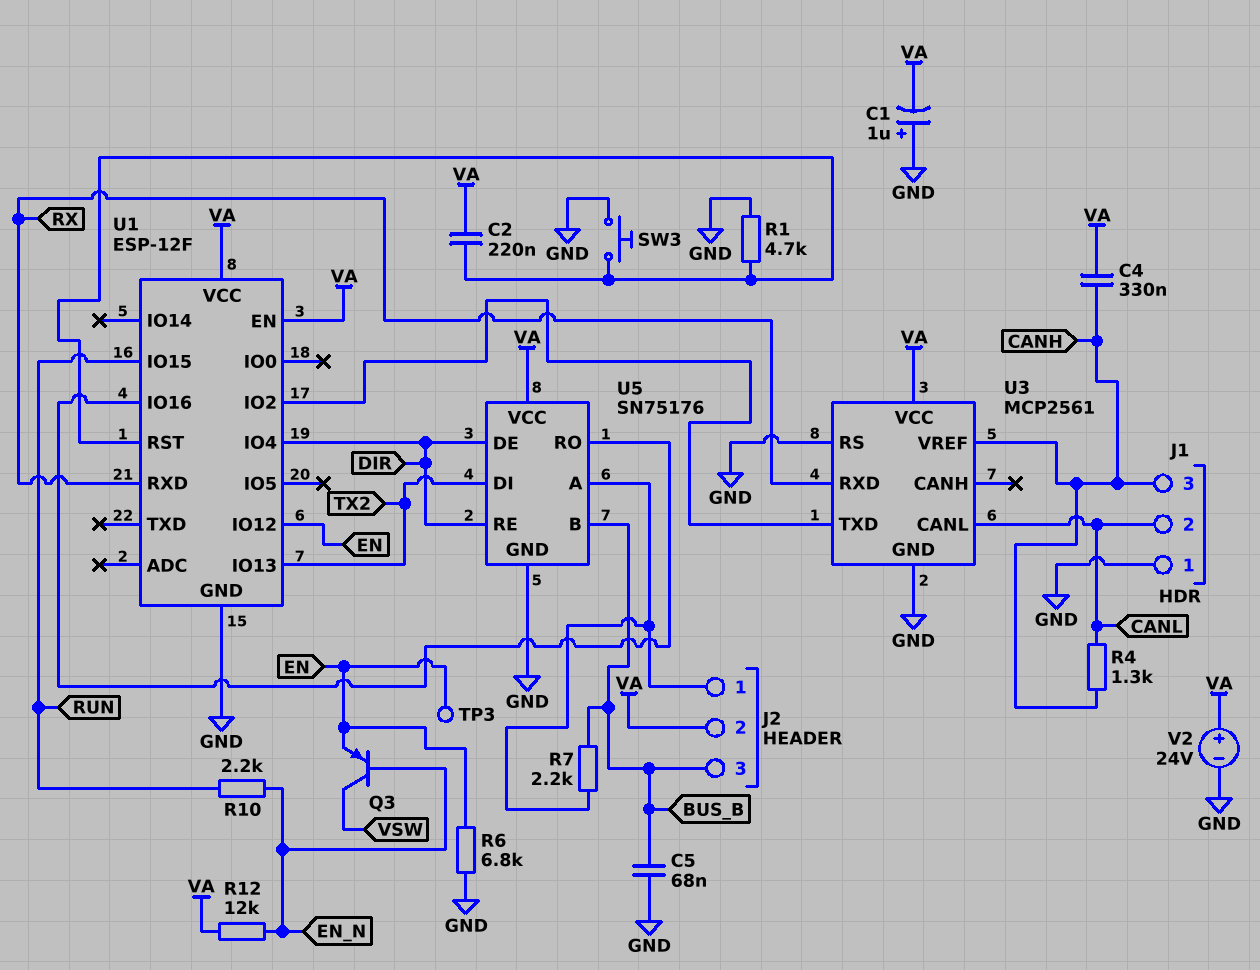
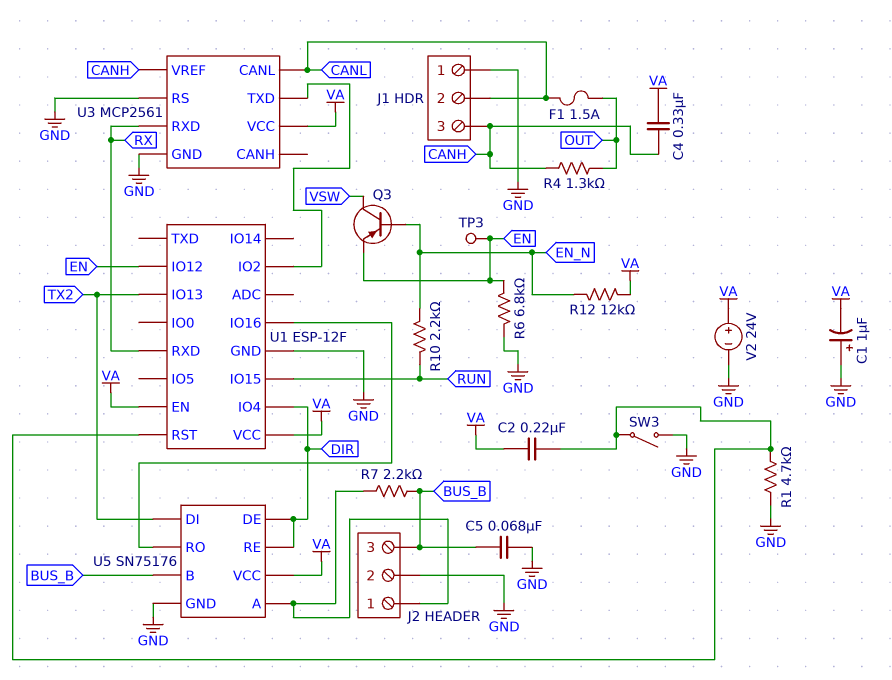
F1: none -> 1.5A (CANL, OUT)
J2 pin 2: VA -> GND
R4: 1.3k (CANH, CANL) -> 1.3k (CANH, OUT)
SW3: button (GND, U1/RST) -> switch (GND, U1/RST)

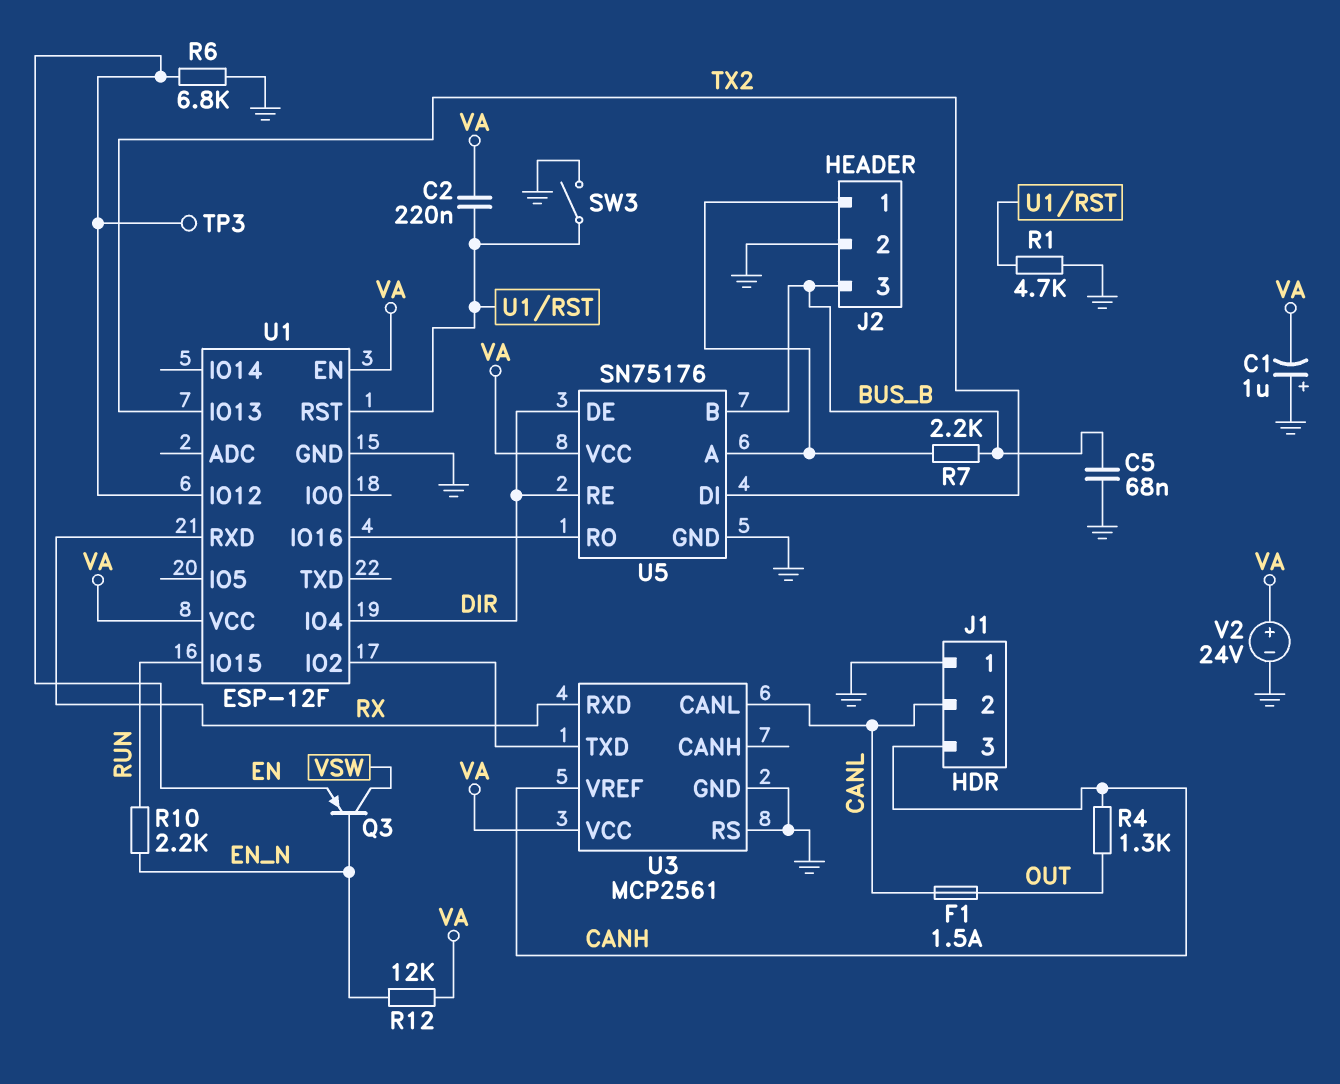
C4: 330nF (CANH, VA) -> none

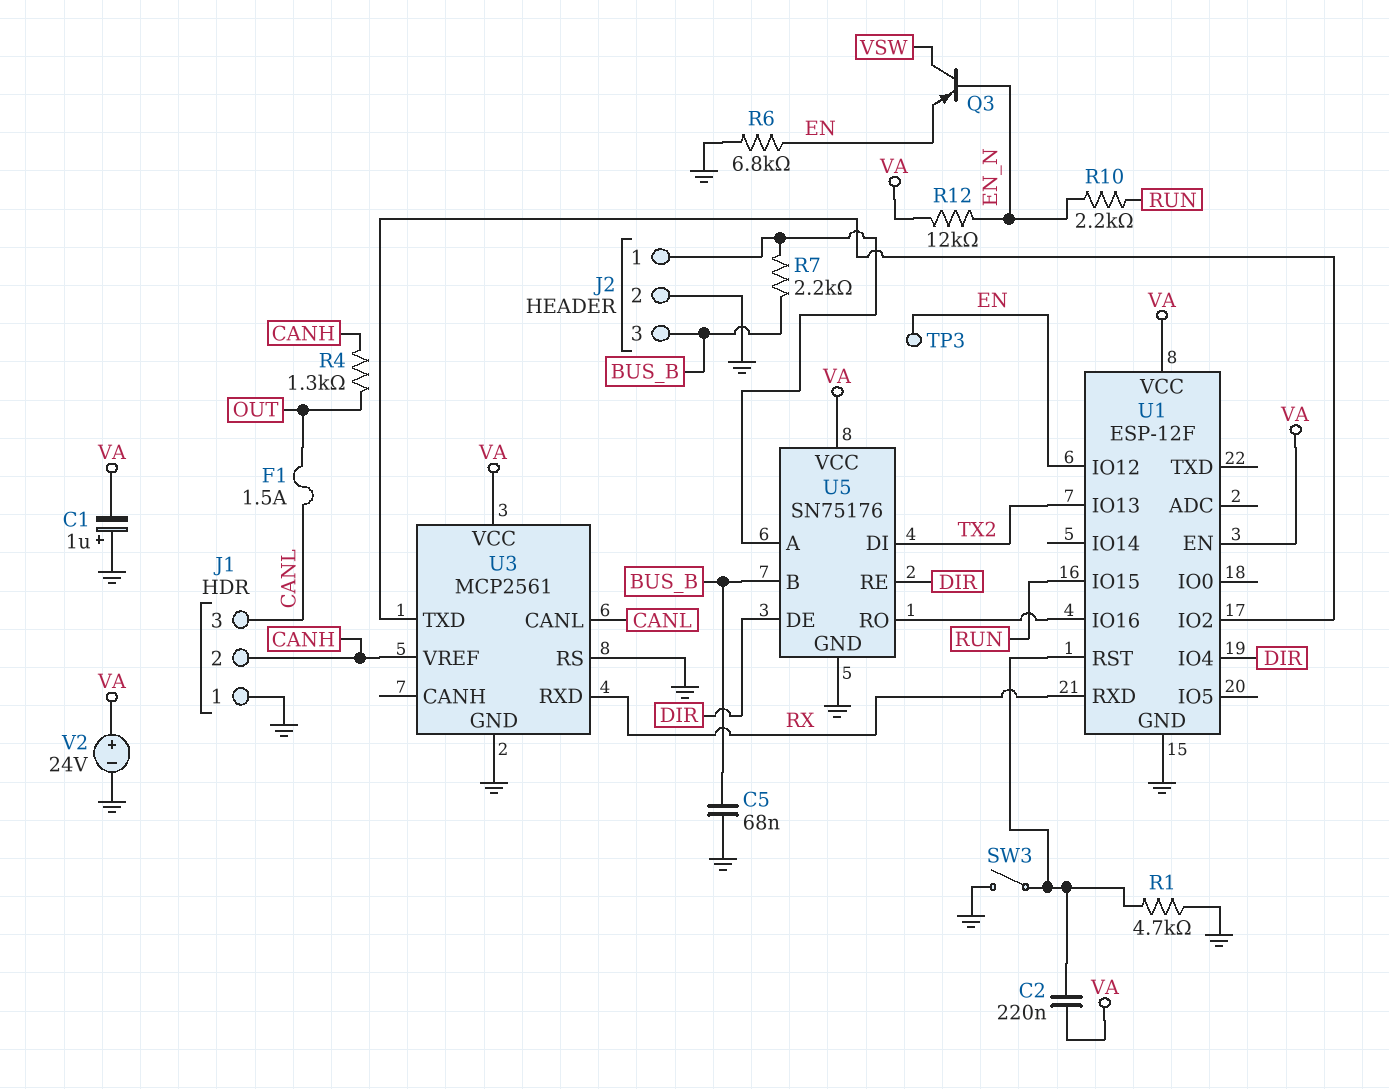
J1 pin 2: CANL -> CANH
J1 pin 3: CANH -> CANL

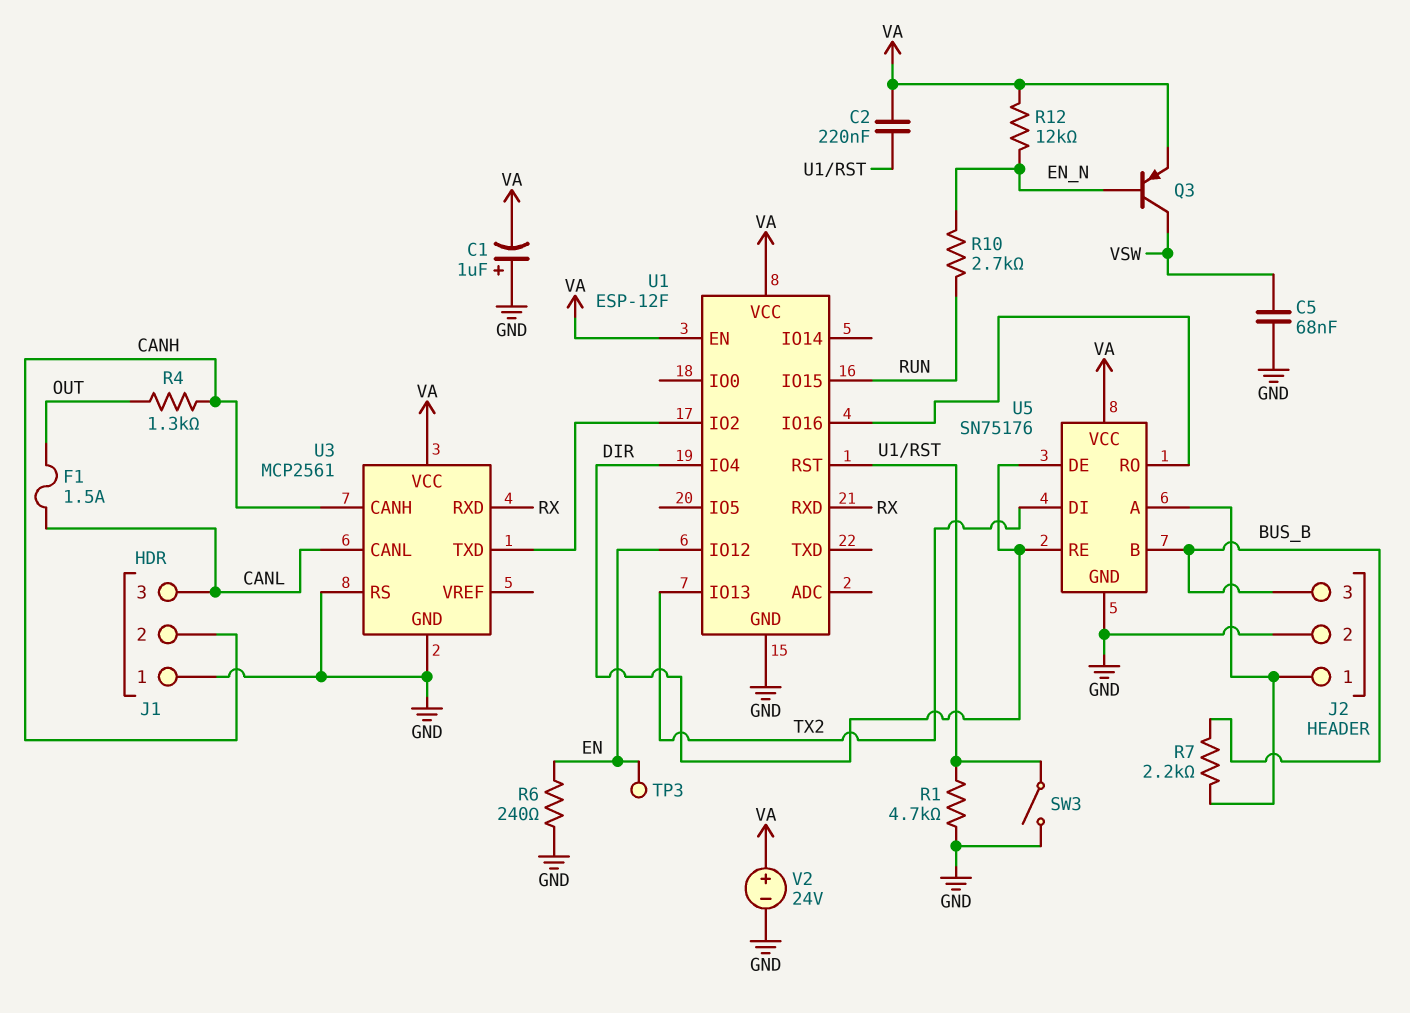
C5: 68nF (BUS_B, GND) -> 68nF (GND, VSW)
Q3: PNP (B EN_N, C VSW, E EN) -> PNP (B EN_N, C VSW, E VA)
R6: 6.8k (EN, GND) -> 240 (EN, GND)
R10: 2.2k (EN_N, RUN) -> 2.7k (EN_N, RUN)
U3 pin CANH: none -> CANH
U3 pin VREF: CANH -> none

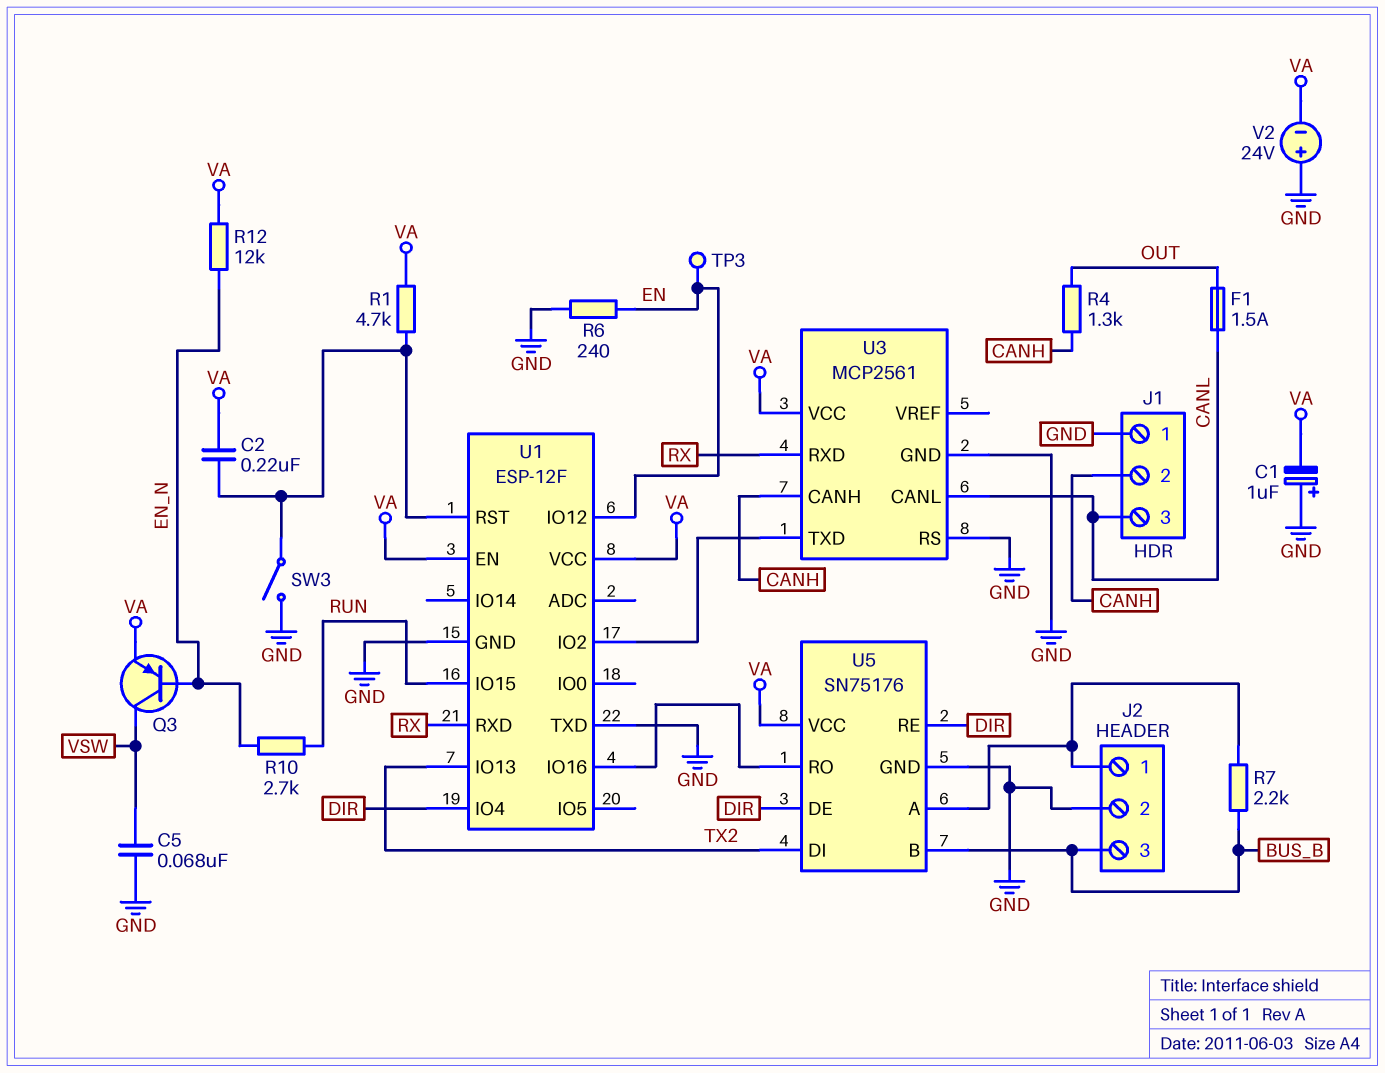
R1: 4.7k (GND, U1/RST) -> 4.7k (U1/RST, VA)
U1 pin TXD: none -> GND
V2: 24V (plus VA, minus GND) -> 24V (plus GND, minus VA)

